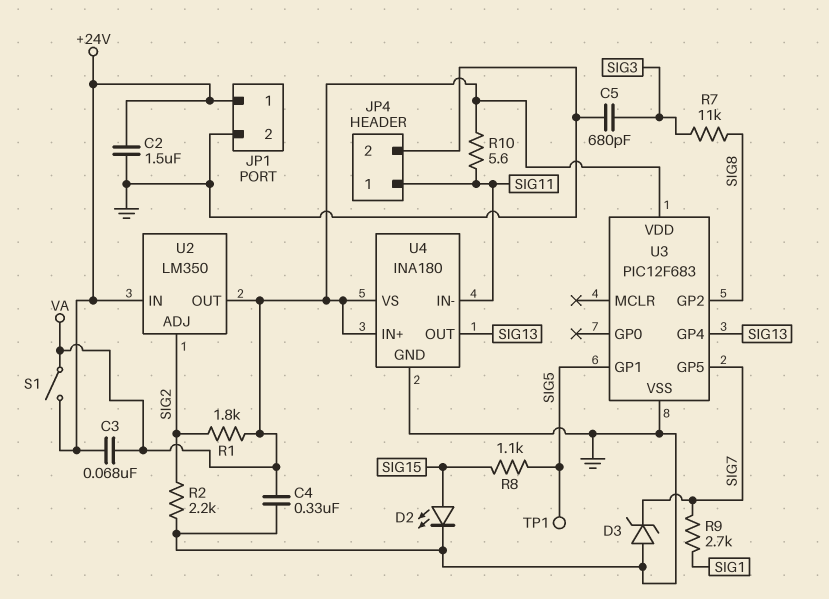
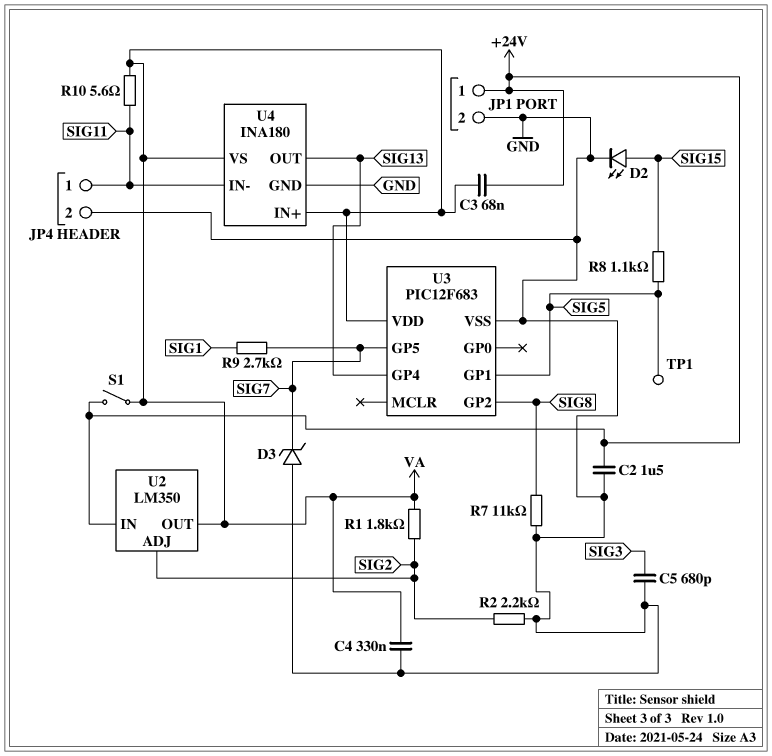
R7: 11k (SIG3, SIG8) -> 11k (GND, SIG8)

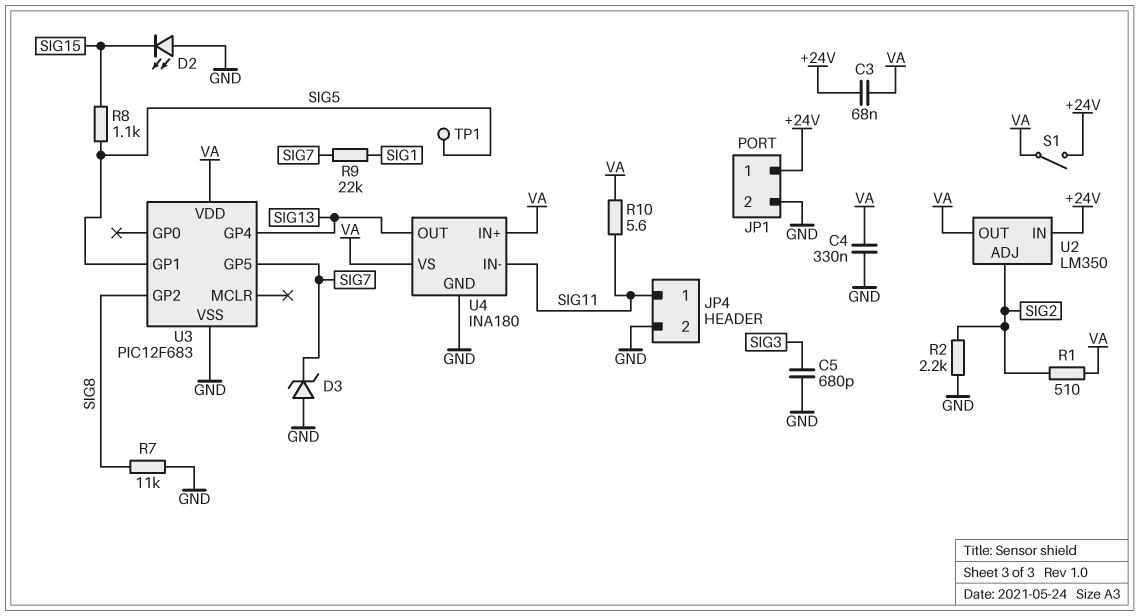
C2: 1.5uF (+24V, GND) -> none
D2: LED (A SIG15, K GND) -> LED (A GND, K SIG15)
R1: 1.8k (SIG2, VA) -> 510 (SIG2, VA)
R9: 2.7k (SIG1, SIG7) -> 22k (SIG1, SIG7)

